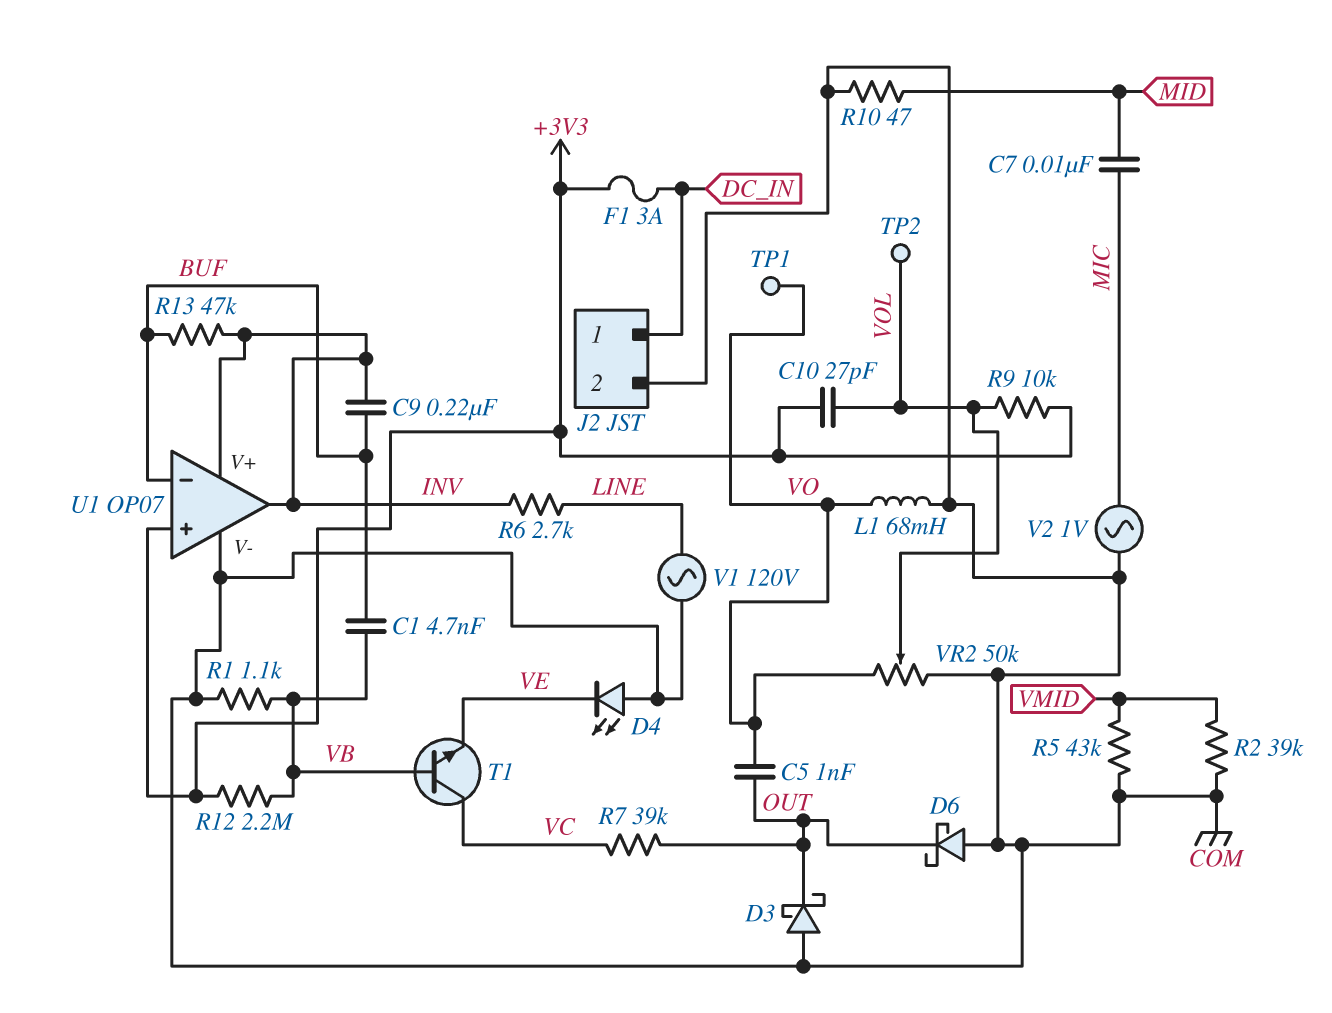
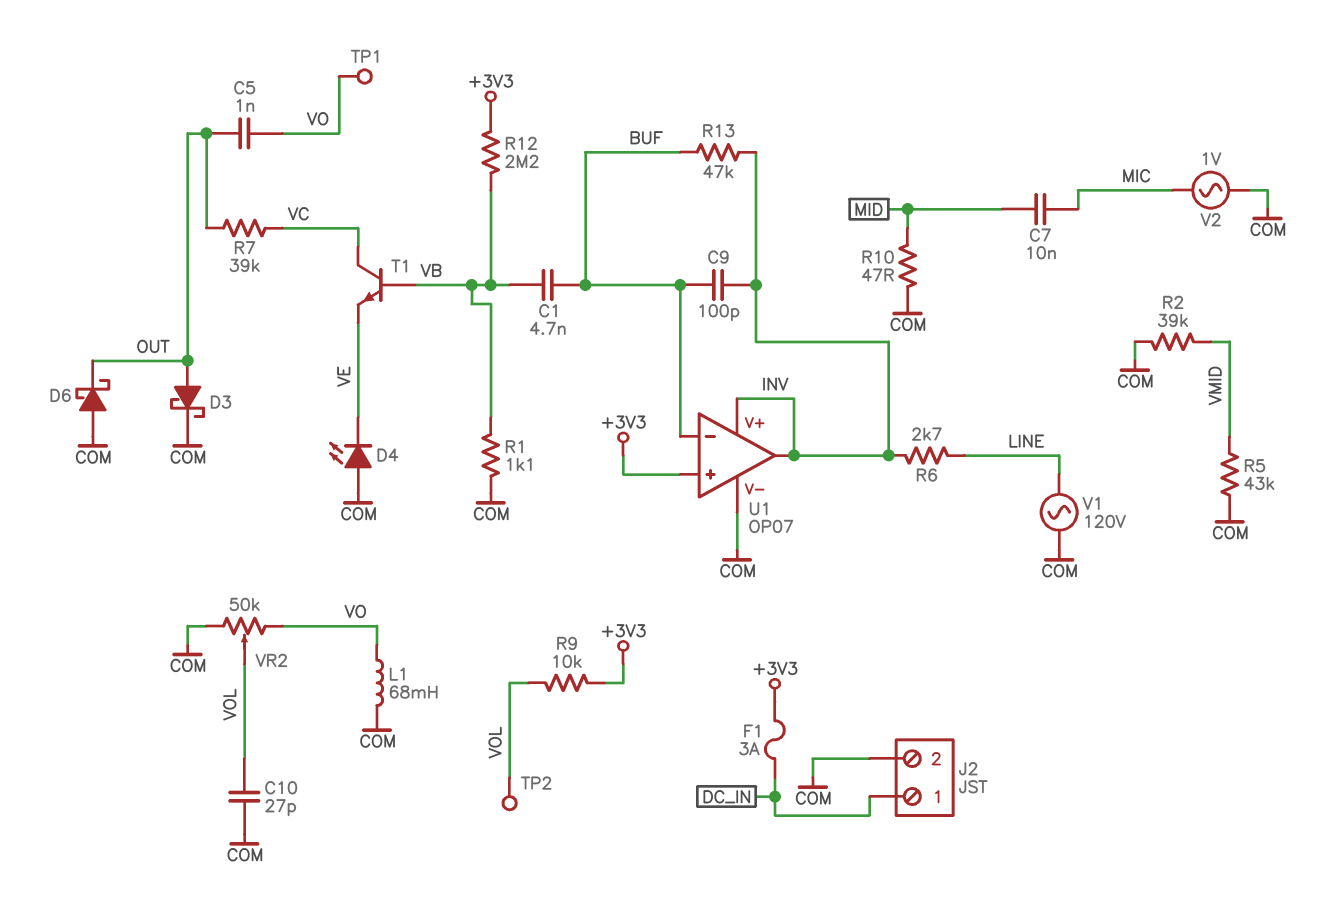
C9: 220nF (BUF, INV) -> 100pF (BUF, INV)
C10: 27pF (+3V3, VOL) -> 27pF (COM, VOL)
D3: schottky (A COM, K OUT) -> schottky (A OUT, K COM)

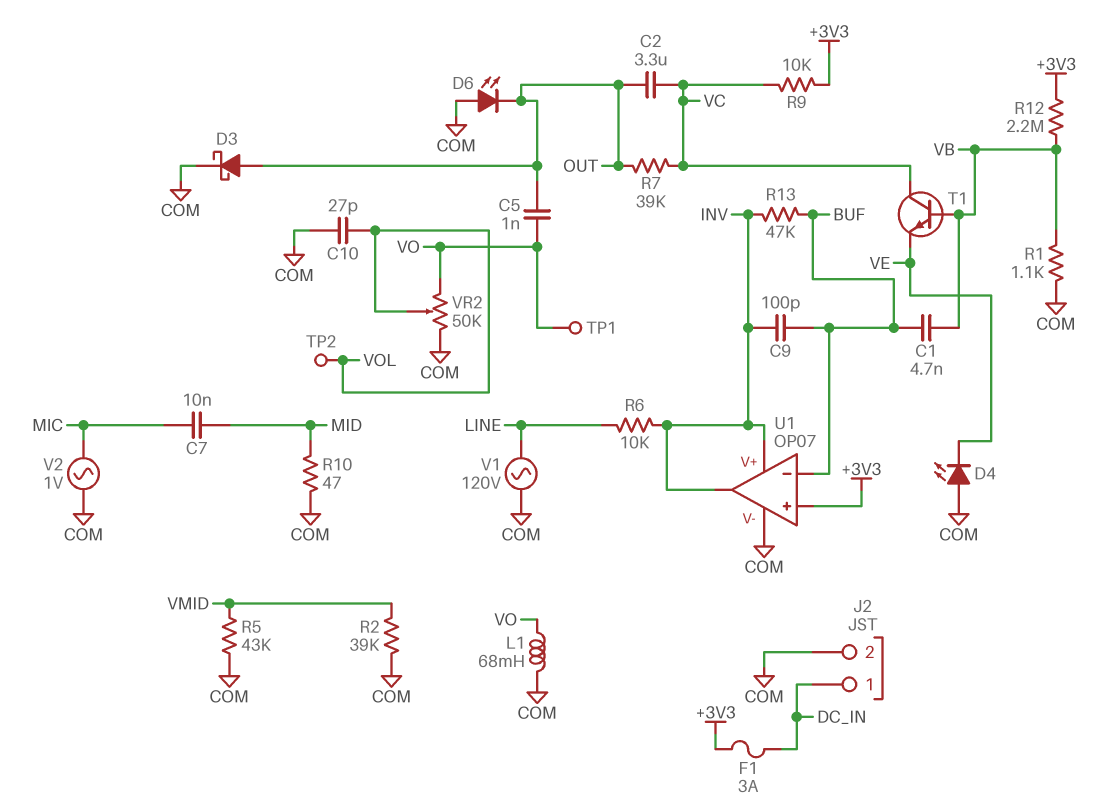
C2: none -> 3.3uF (OUT, VC)
D6: schottky (A COM, K OUT) -> LED (A COM, K OUT)
R6: 2.7k (INV, LINE) -> 10k (INV, LINE)
R9: 10k (+3V3, VOL) -> 10k (+3V3, VC)

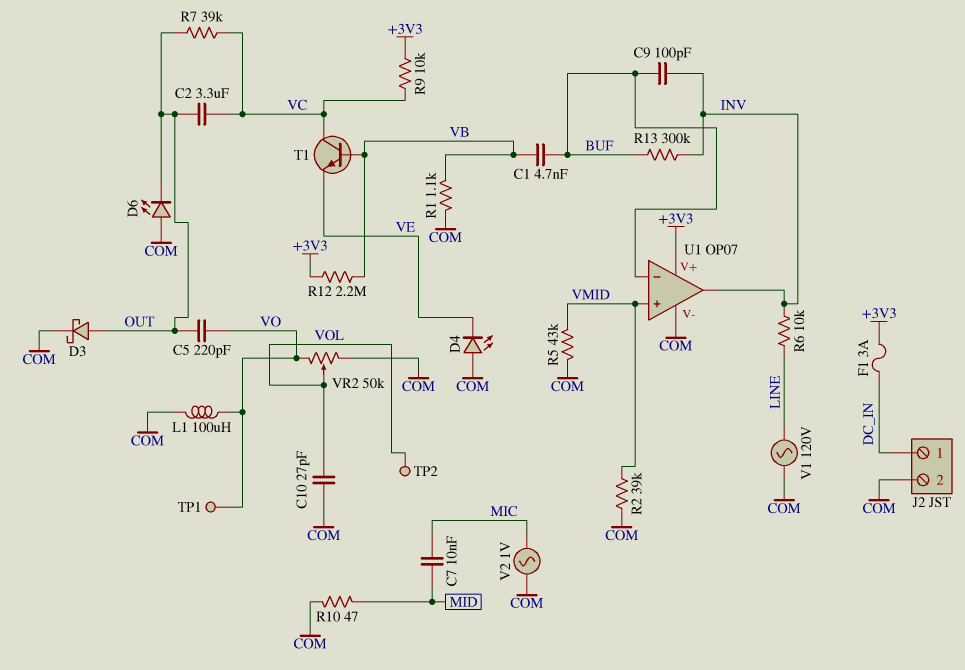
C5: 1nF (OUT, VO) -> 220pF (OUT, VO)
L1: 68mH (COM, VO) -> 100uH (COM, VO)
R13: 47k (BUF, INV) -> 300k (BUF, INV)
U1 pin V+: INV -> +3V3
U1 pin in+: +3V3 -> VMID

